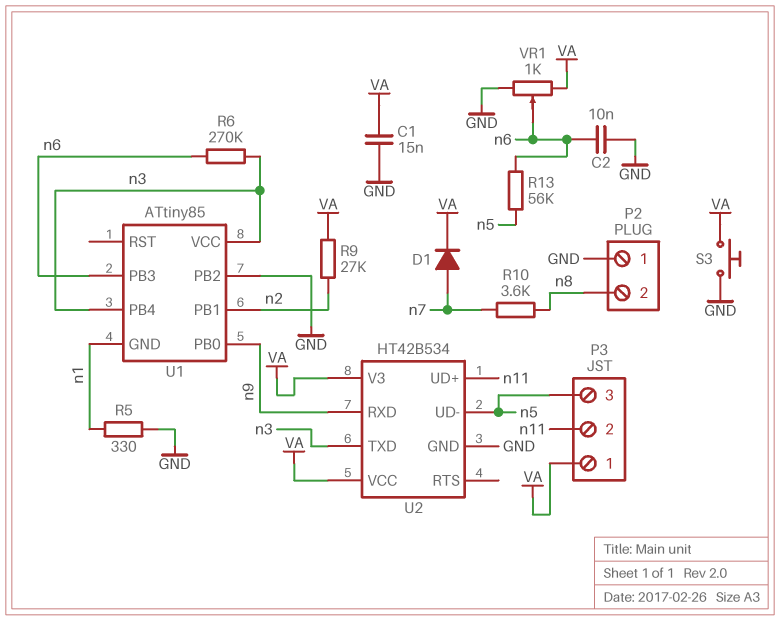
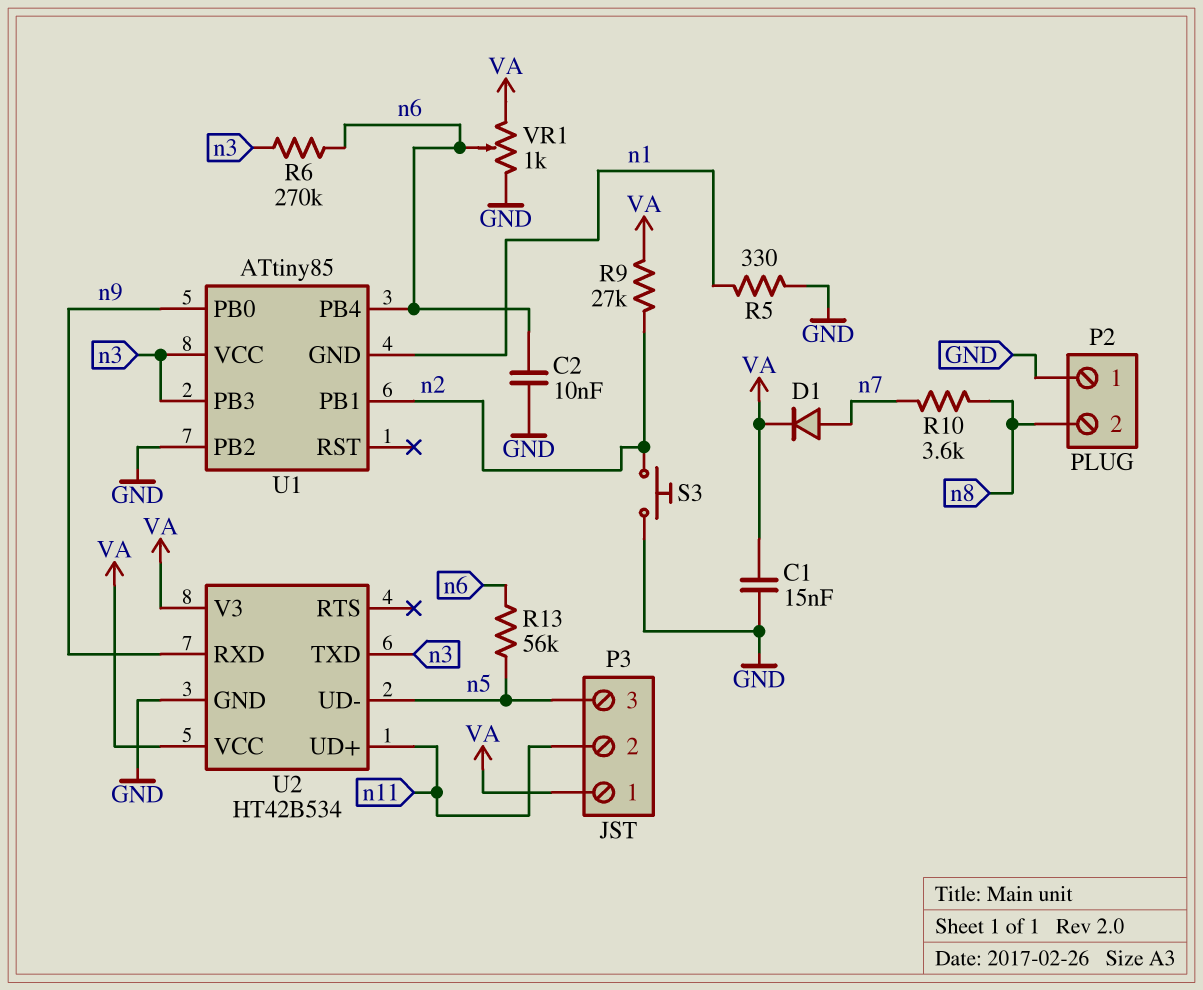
S3: button (GND, VA) -> button (GND, n2)
U1 pin PB3: n6 -> n3
U1 pin PB4: n3 -> n6

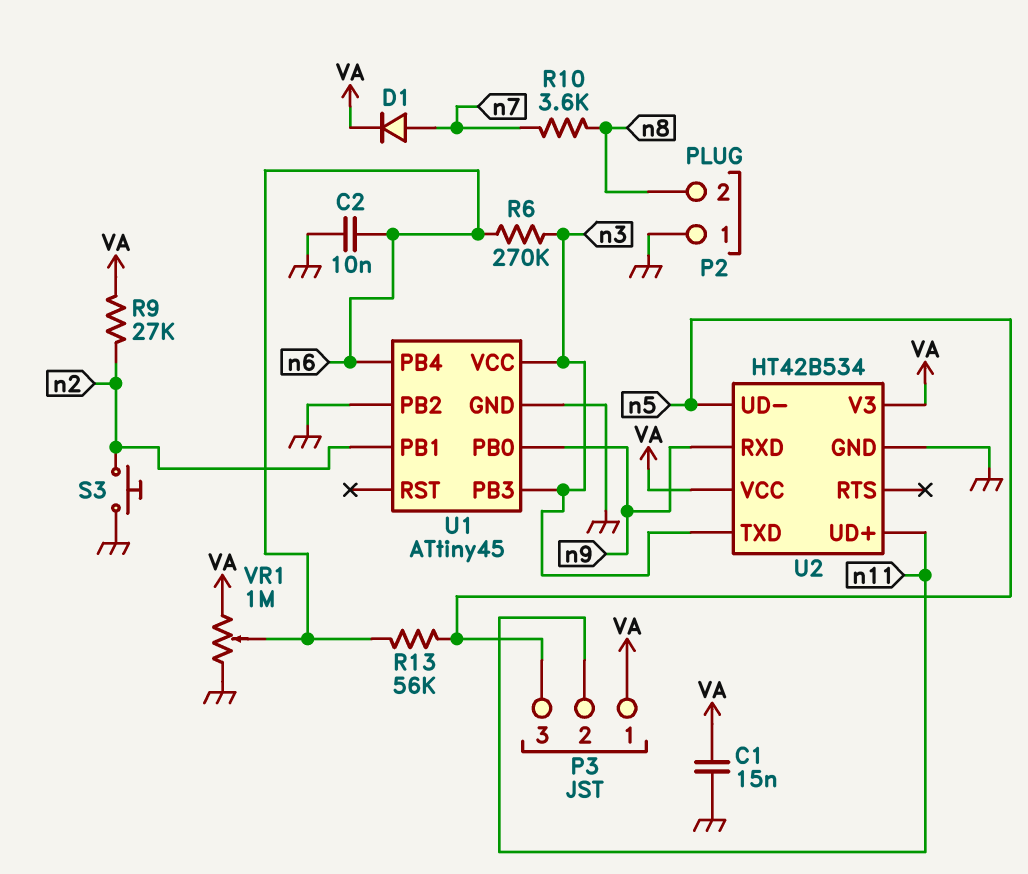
R5: 330 (GND, n1) -> none
U1: ATtiny85 -> ATtiny45
U1 pin GND: n1 -> GND
VR1: 1k (GND, VA, wiper n6) -> 1M (GND, VA, wiper n6)

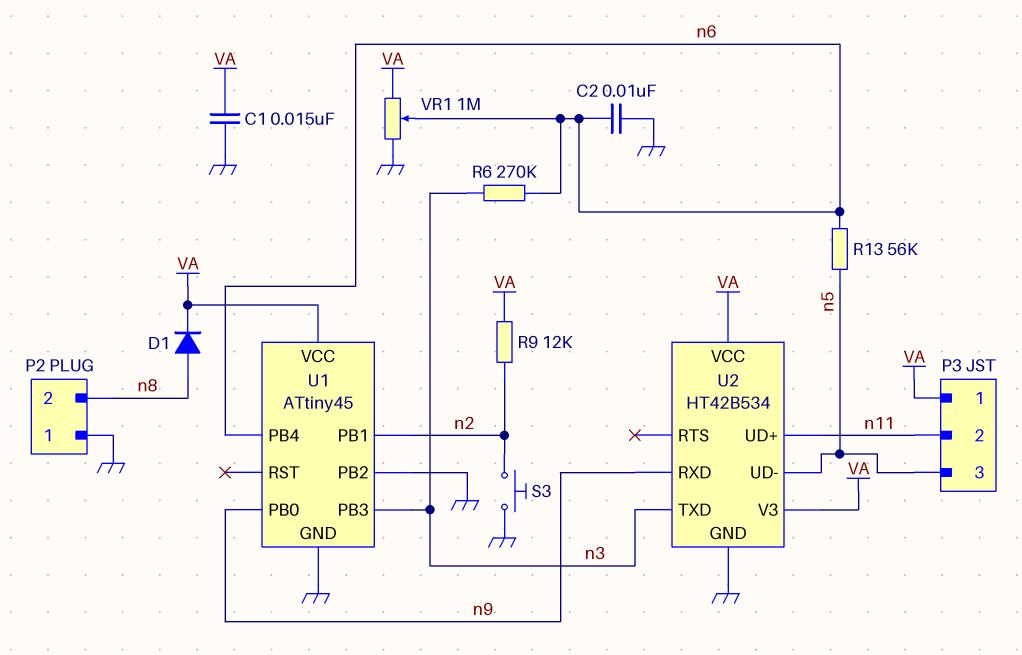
D1: diode (A n7, K VA) -> diode (A n8, K VA)
R9: 27k (VA, n2) -> 12k (VA, n2)
R10: 3.6k (n7, n8) -> none
U1 pin VCC: n3 -> VA

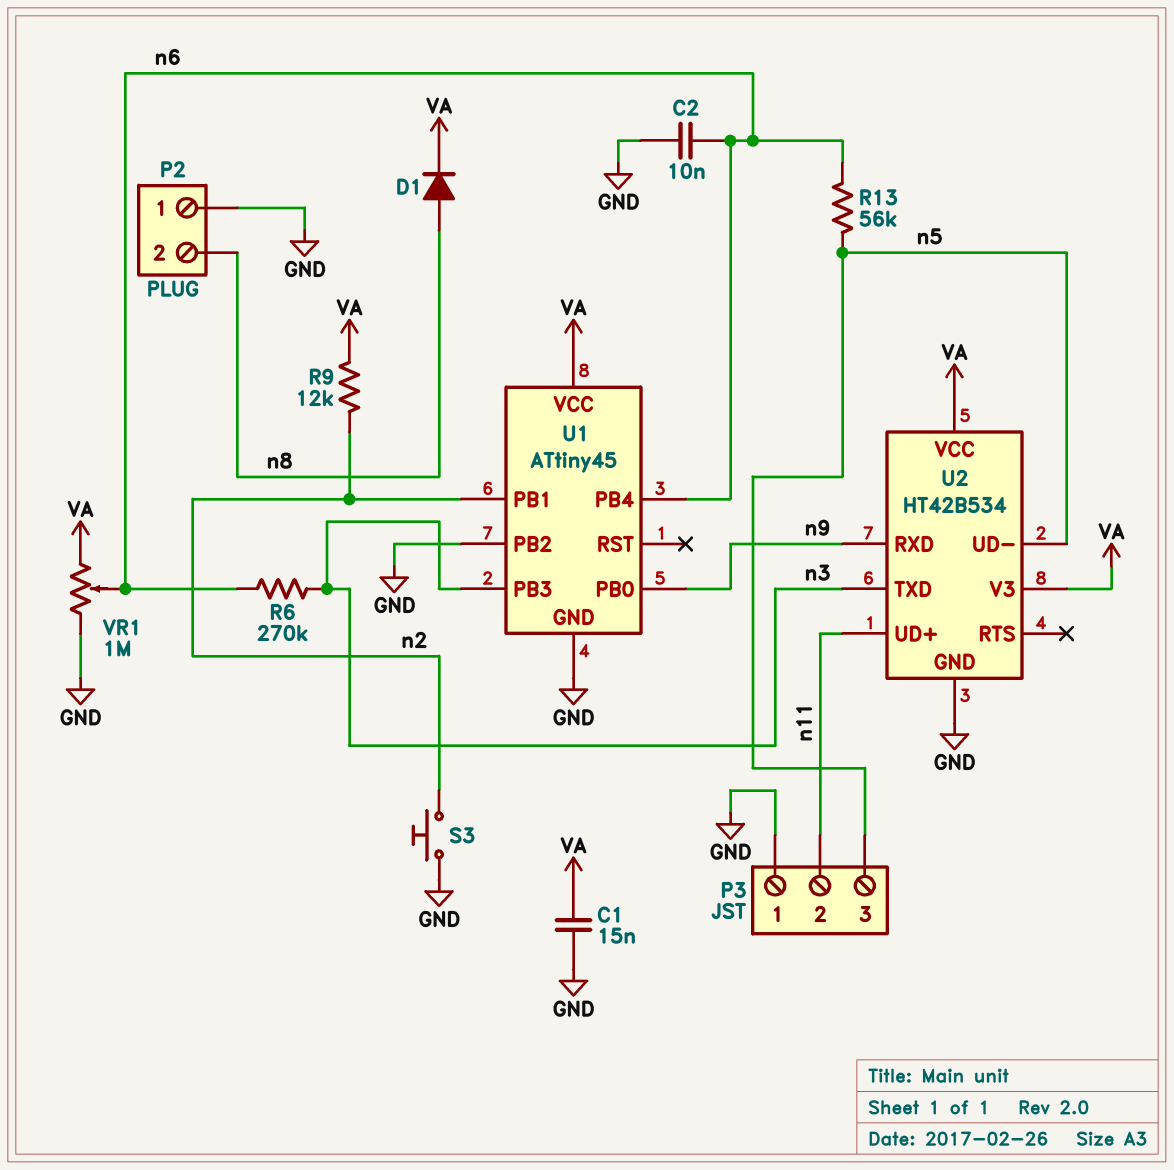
P3 pin 1: VA -> GND

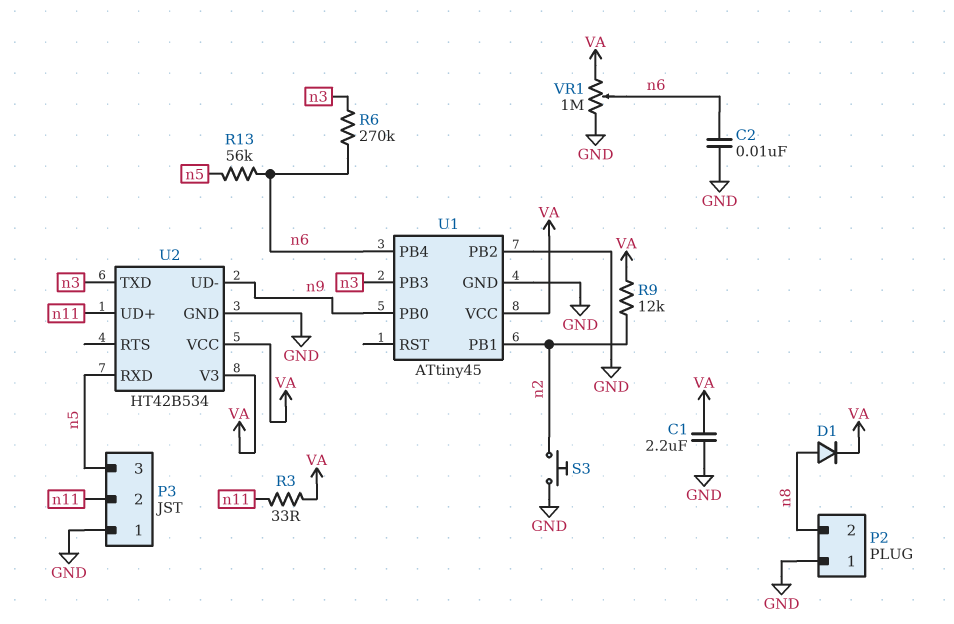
C1: 15nF (GND, VA) -> 2.2uF (GND, VA)
R3: none -> 33 (VA, n11)
U2 pin RXD: n9 -> n5
U2 pin UD-: n5 -> n9

